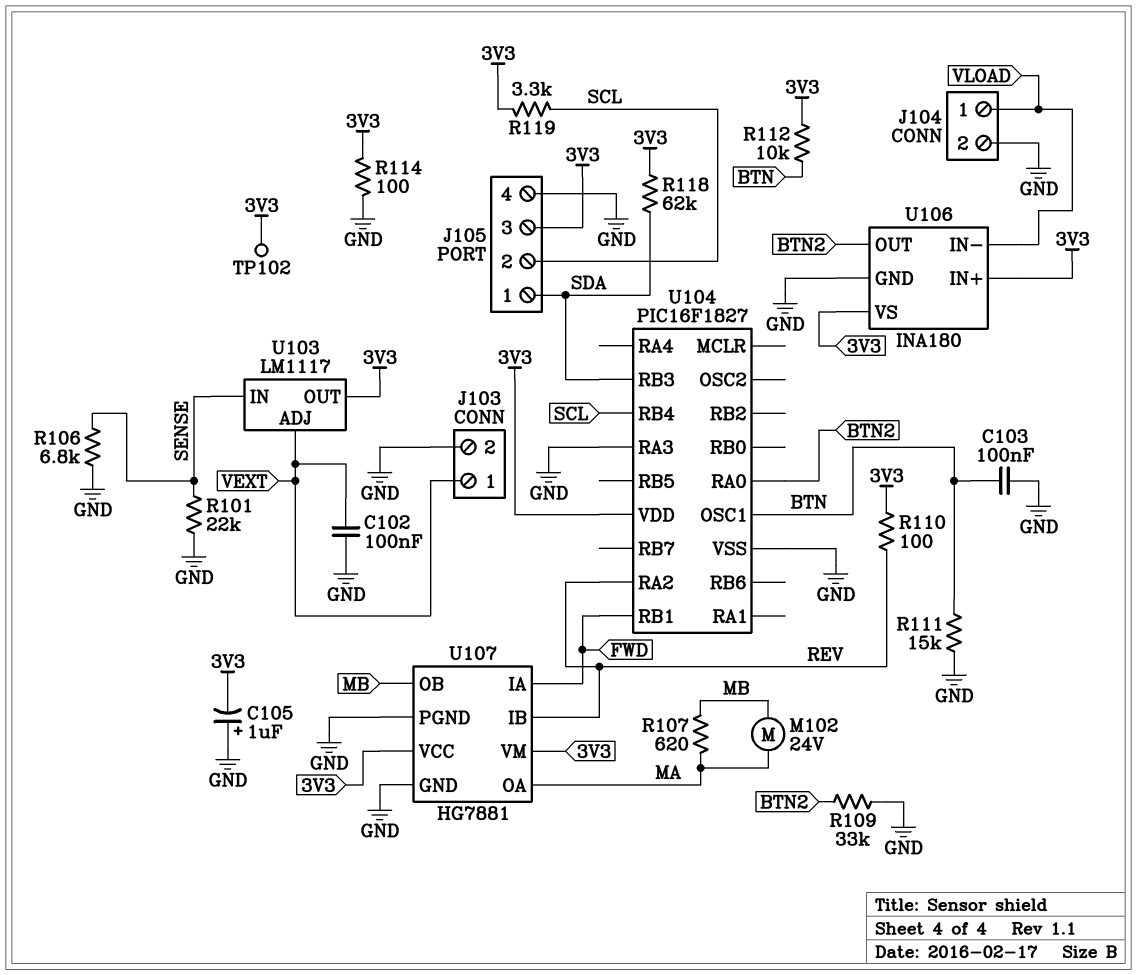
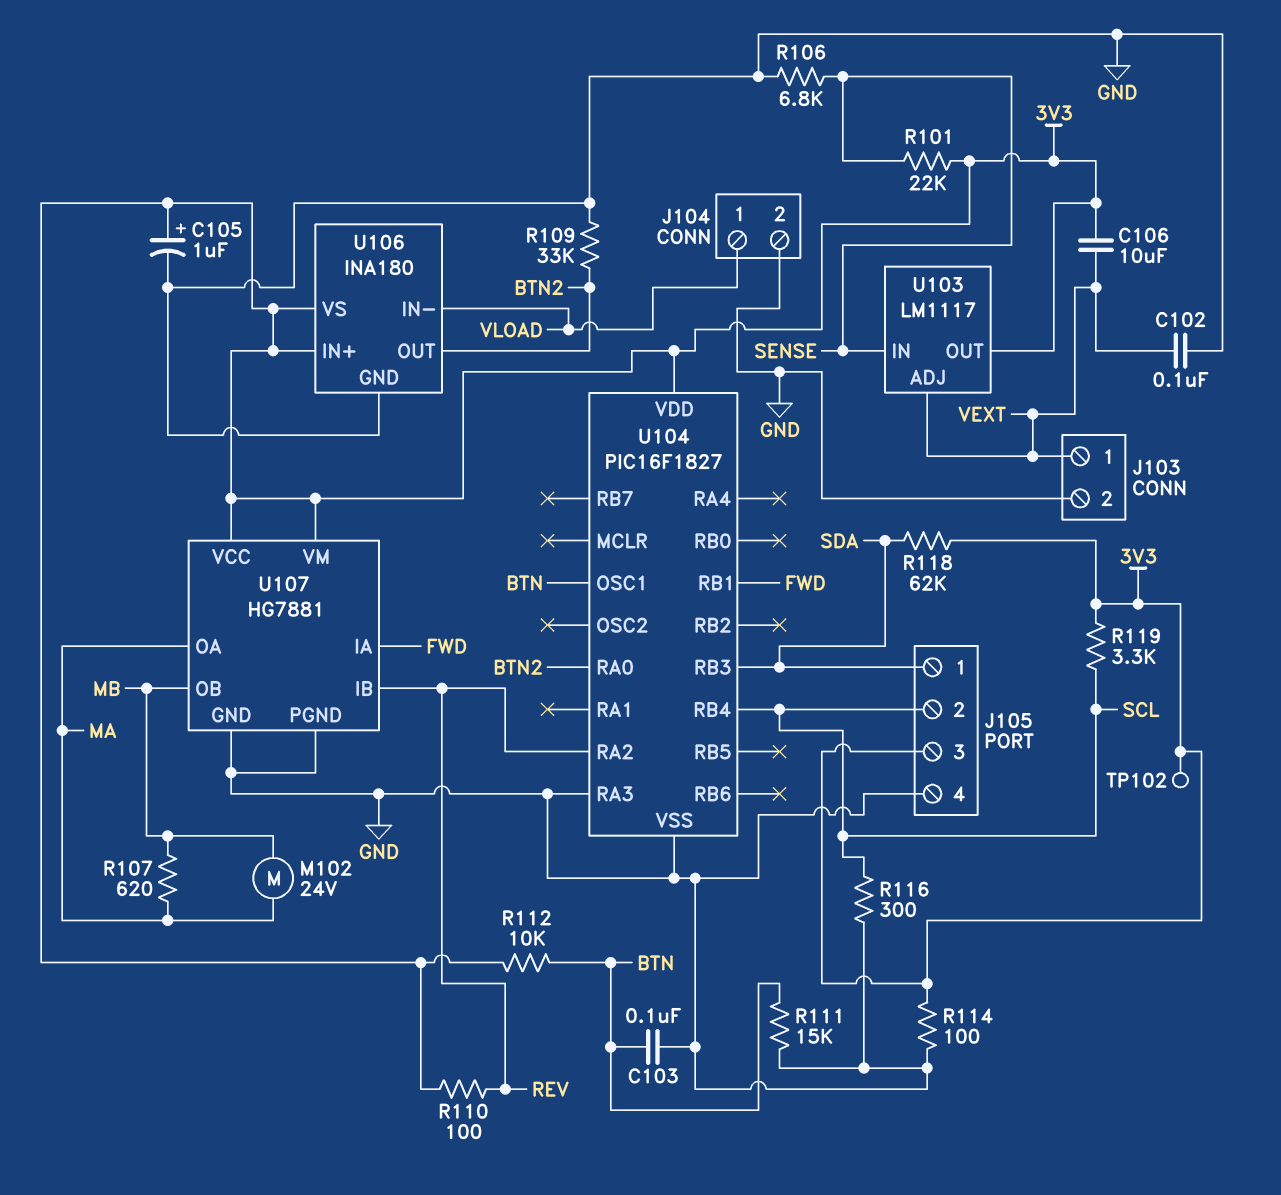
C105: 1uF (plus GND, minus 3V3) -> 1uF (plus 3V3, minus GND)
C106: none -> 10uF (3V3, VEXT)
R101: 22k (GND, SENSE) -> 22k (3V3, SENSE)
R116: none -> 300 (GND, SCL)

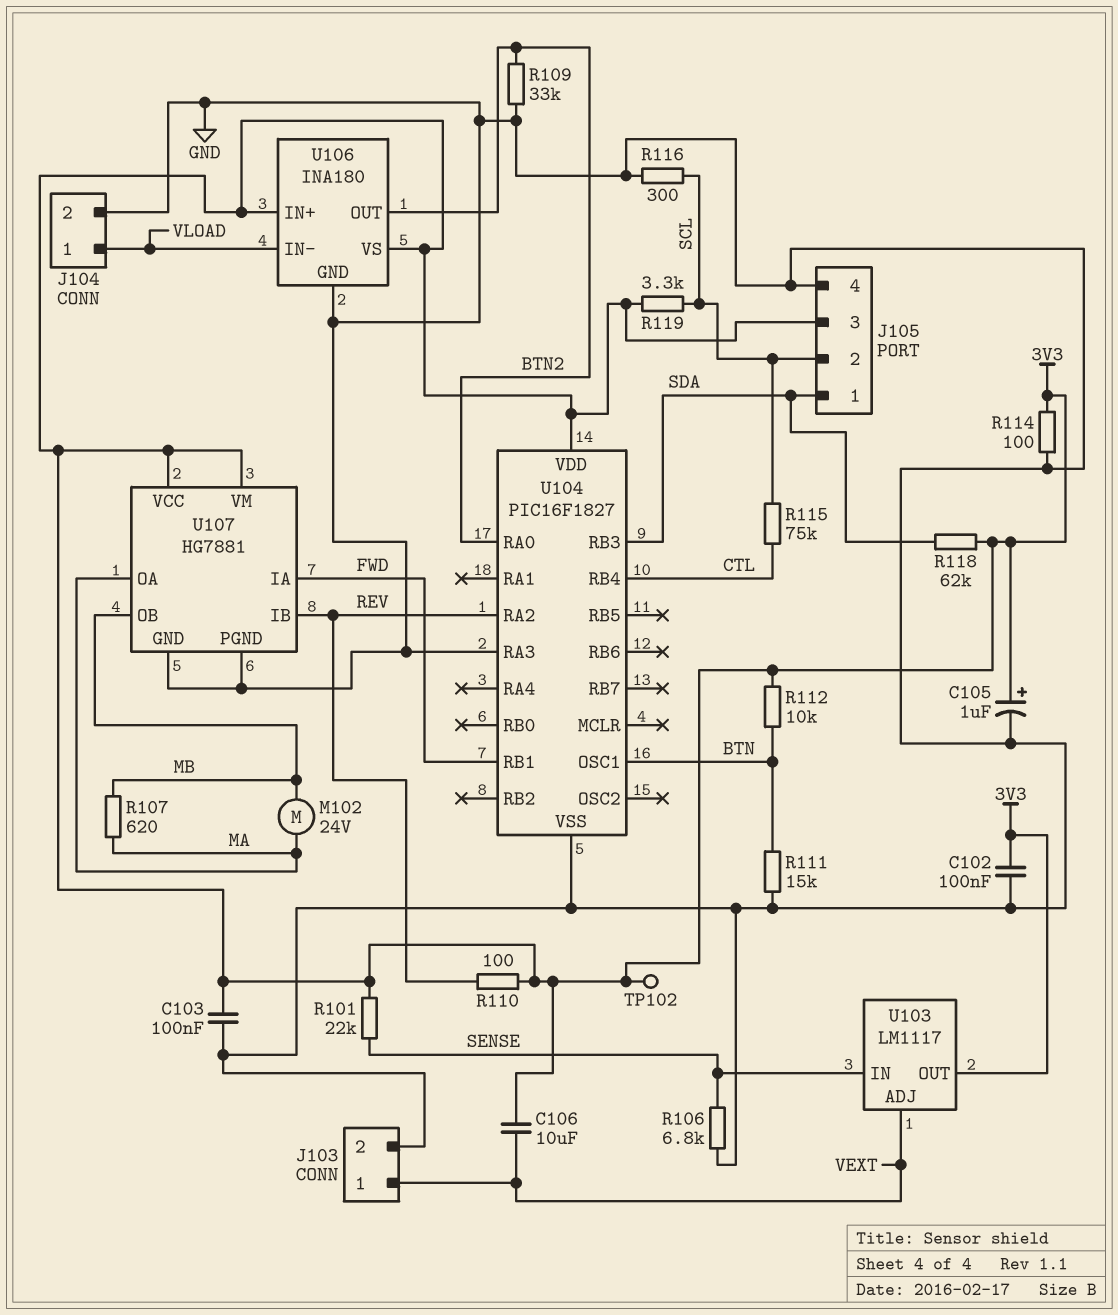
C102: 100nF (GND, VEXT) -> 100nF (3V3, GND)
C103: 100nF (BTN, GND) -> 100nF (3V3, GND)
R115: none -> 75k (CTL, SCL)
U104 pin RB4: SCL -> CTL

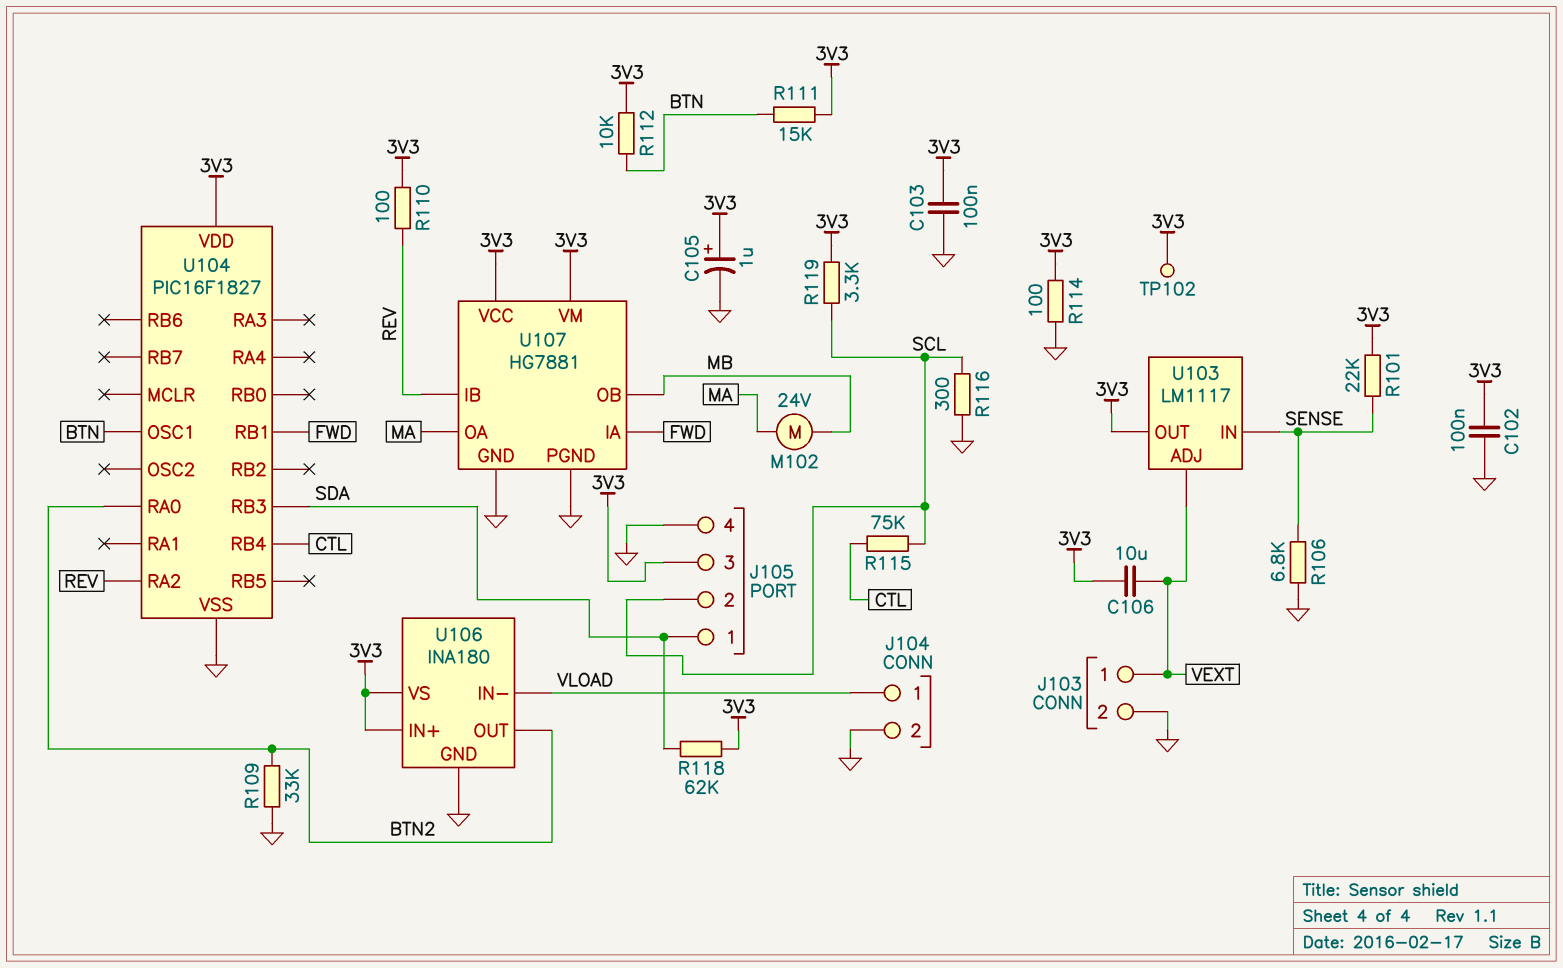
R107: 620 (MA, MB) -> none
R111: 15k (BTN, GND) -> 15k (3V3, BTN)
U104 pin RA3: GND -> none

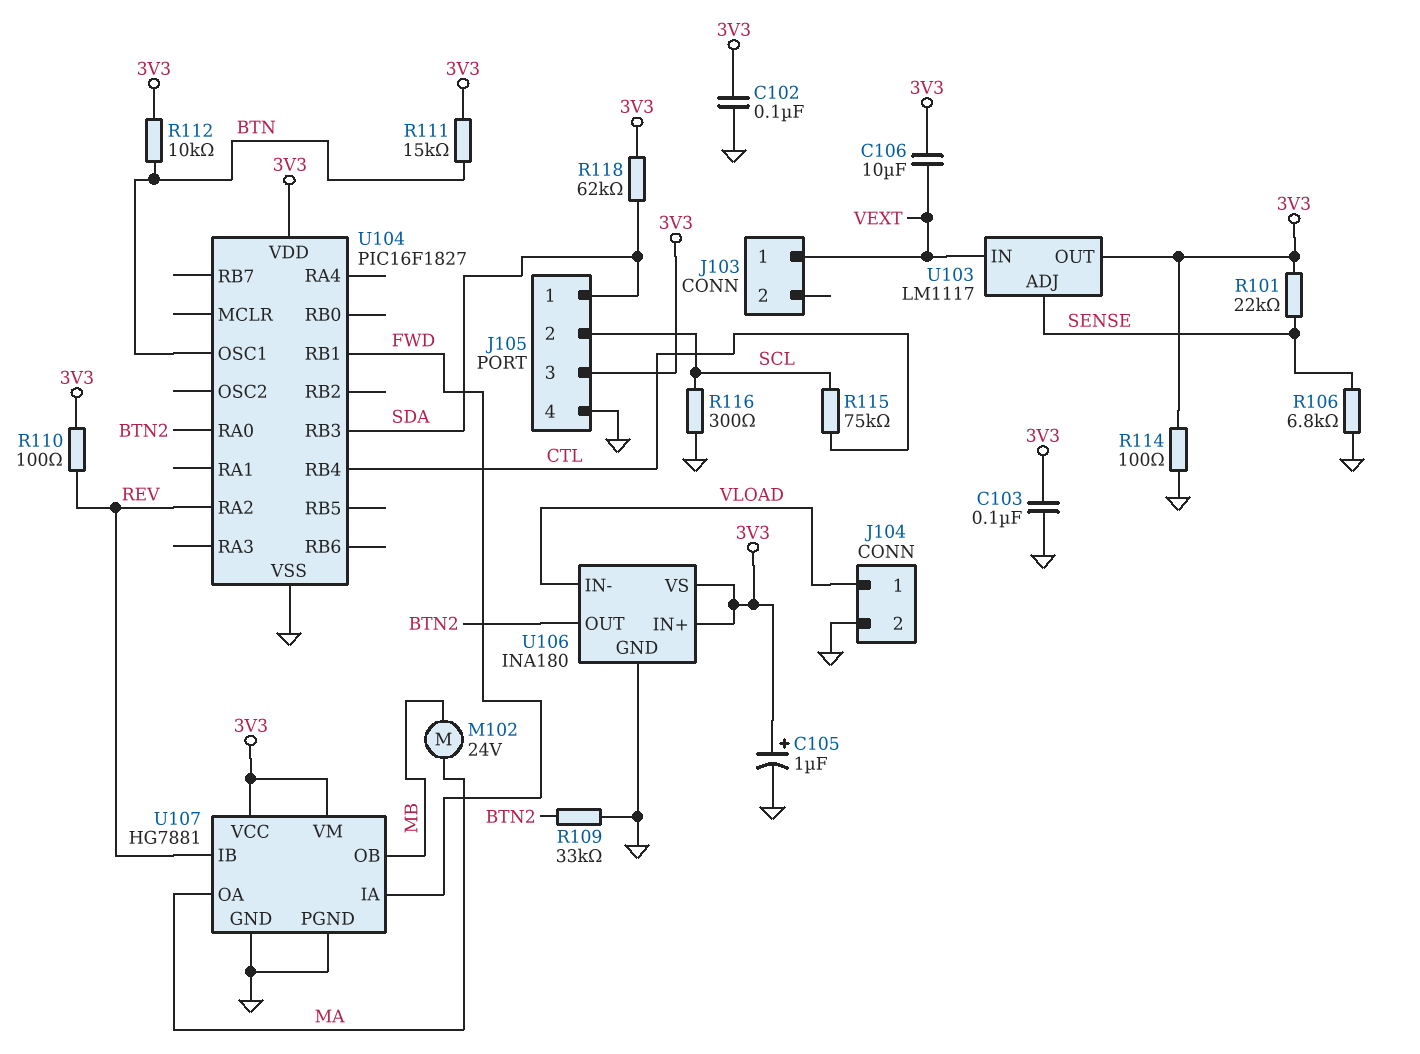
J103 pin 2: GND -> none
R119: 3.3k (3V3, SCL) -> none
TP102: test point (3V3) -> none
U103 pin ADJ: VEXT -> SENSE
U103 pin IN: SENSE -> VEXT

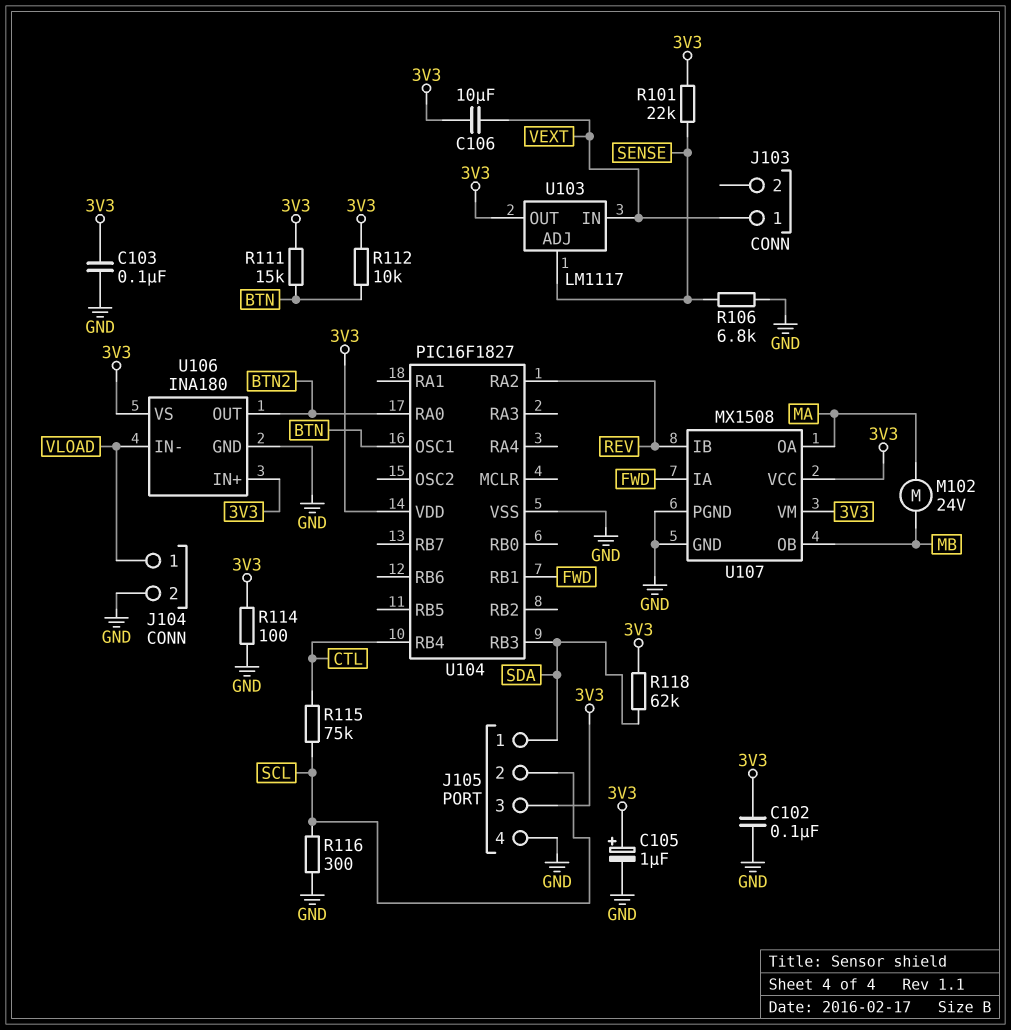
R109: 33k (BTN2, GND) -> none
R110: 100 (3V3, REV) -> none
U107: HG7881 -> MX1508

